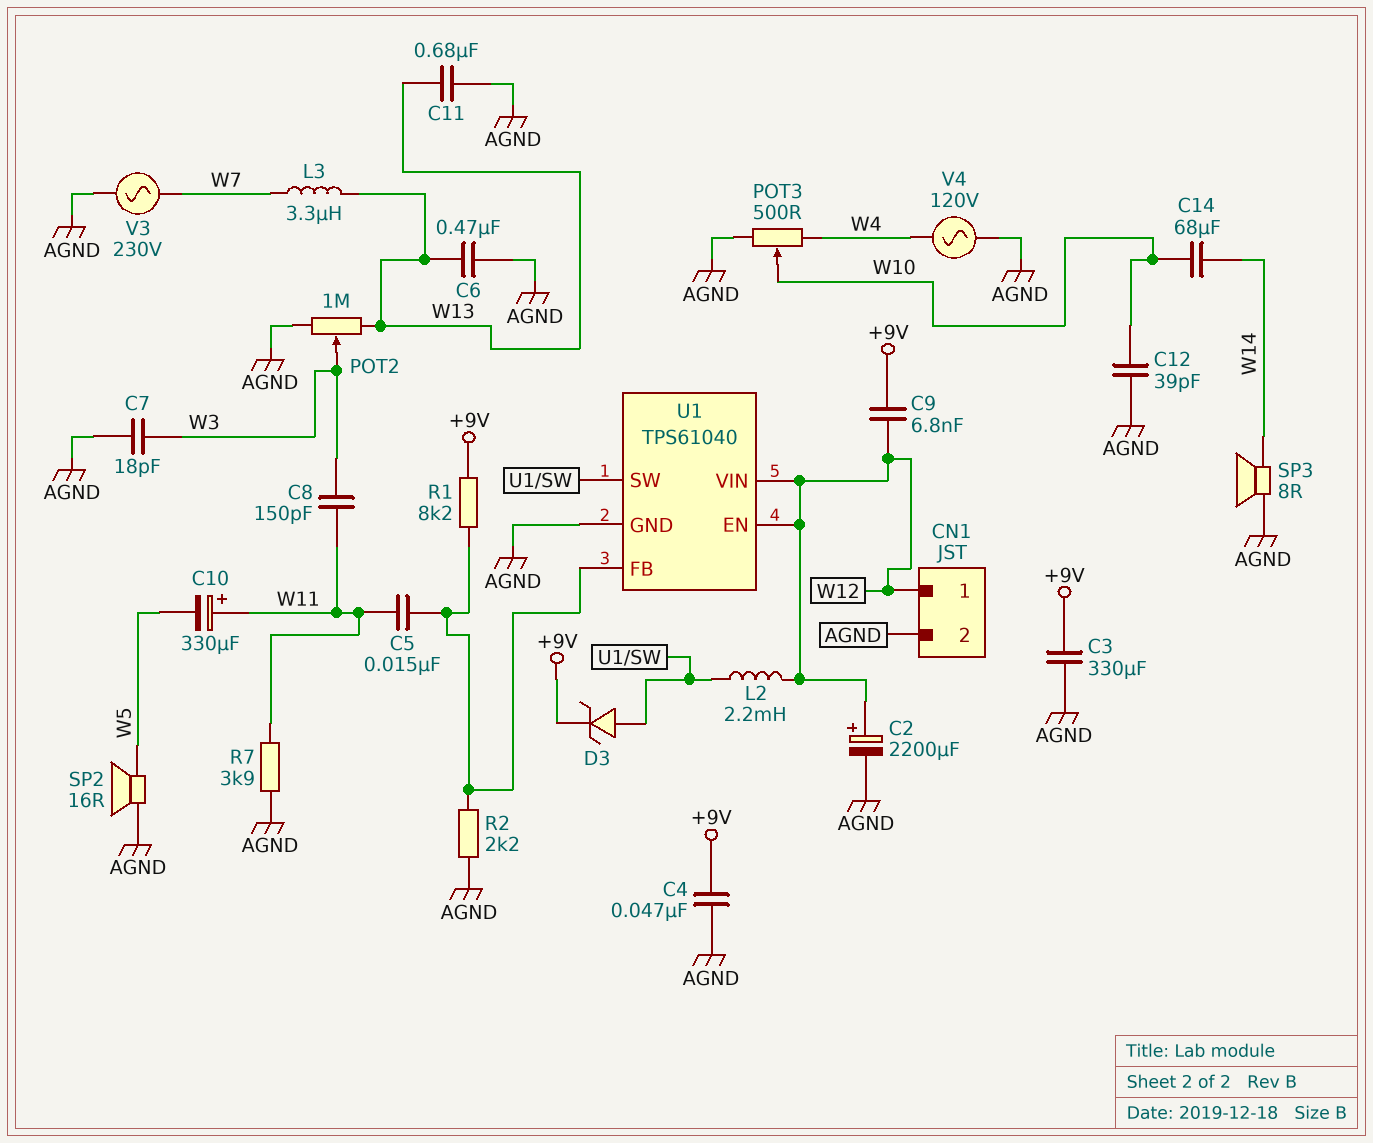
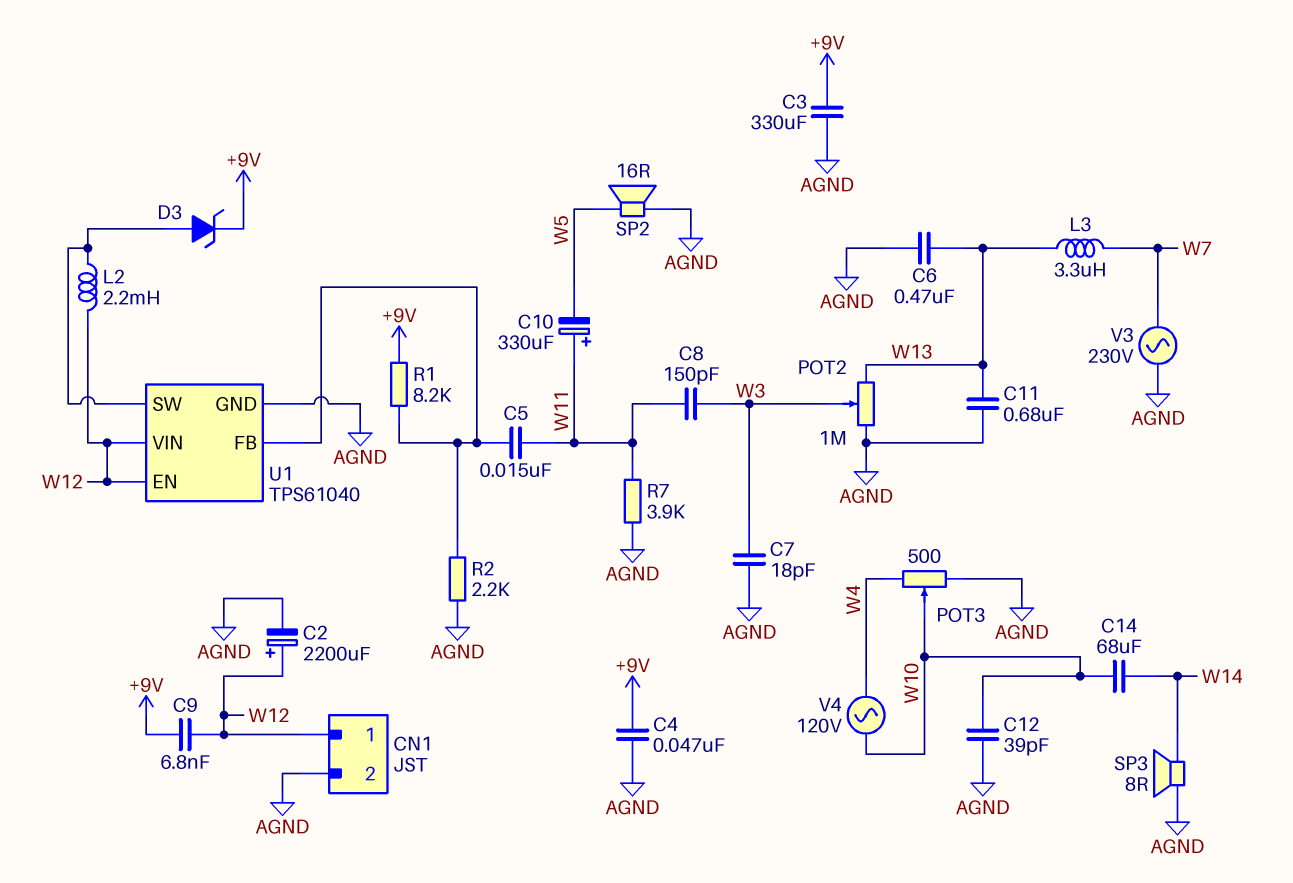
V4: AC 120V (AGND, W4) -> AC 120V (W4, W10)

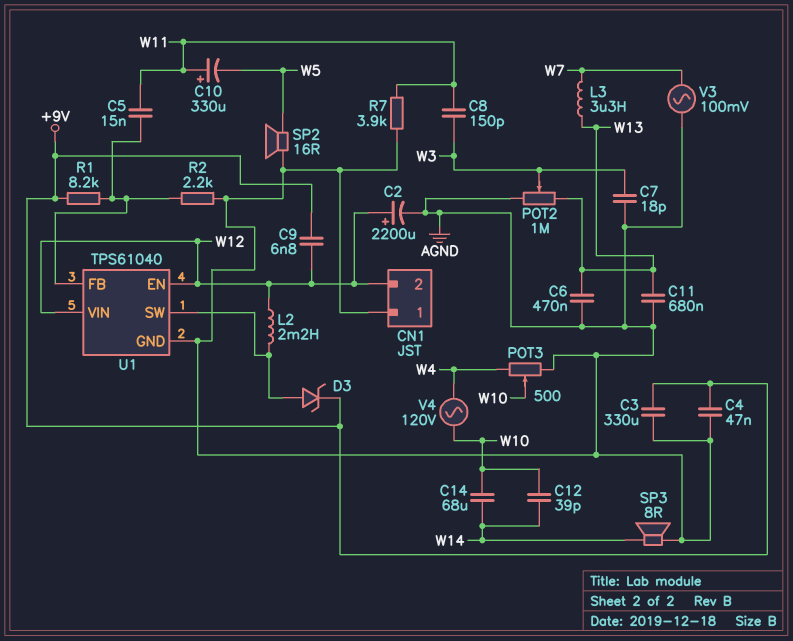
C12: 39pF (AGND, W10) -> 39pF (W10, W14)
CN1 pin 1: W12 -> AGND
CN1 pin 2: AGND -> W12
V3: AC 230V (AGND, W7) -> AC 100mV (AGND, W7)

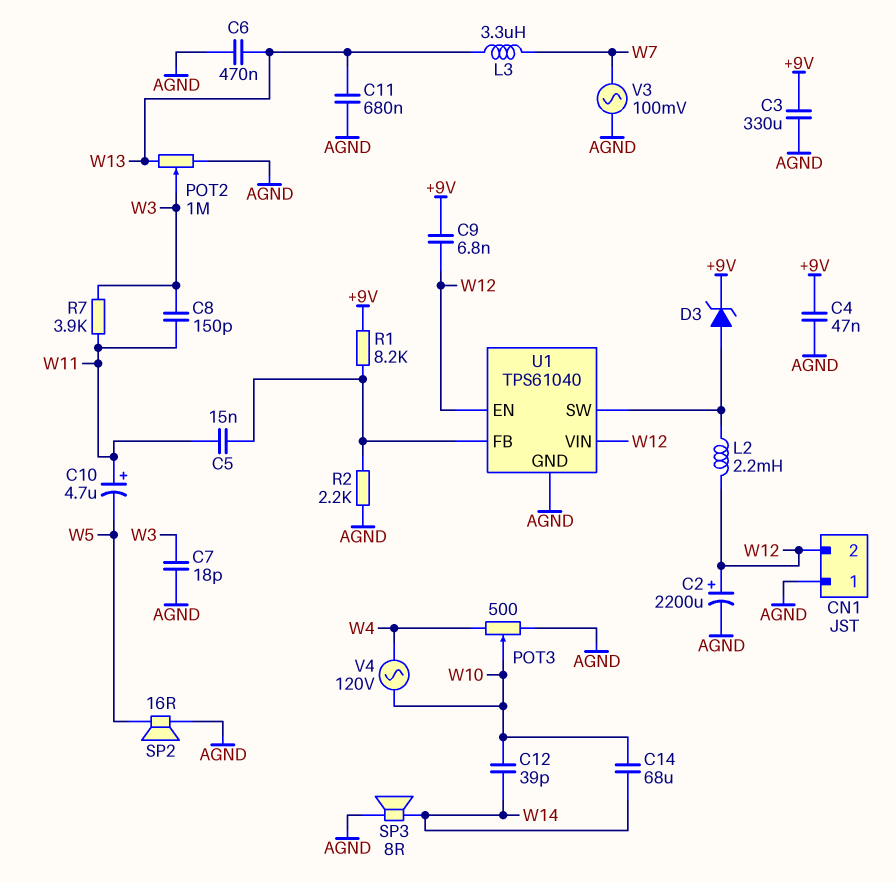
C10: 330uF (plus W11, minus W5) -> 4.7uF (plus W11, minus W5)
R7: 3.9k (AGND, W11) -> 3.9k (W3, W11)

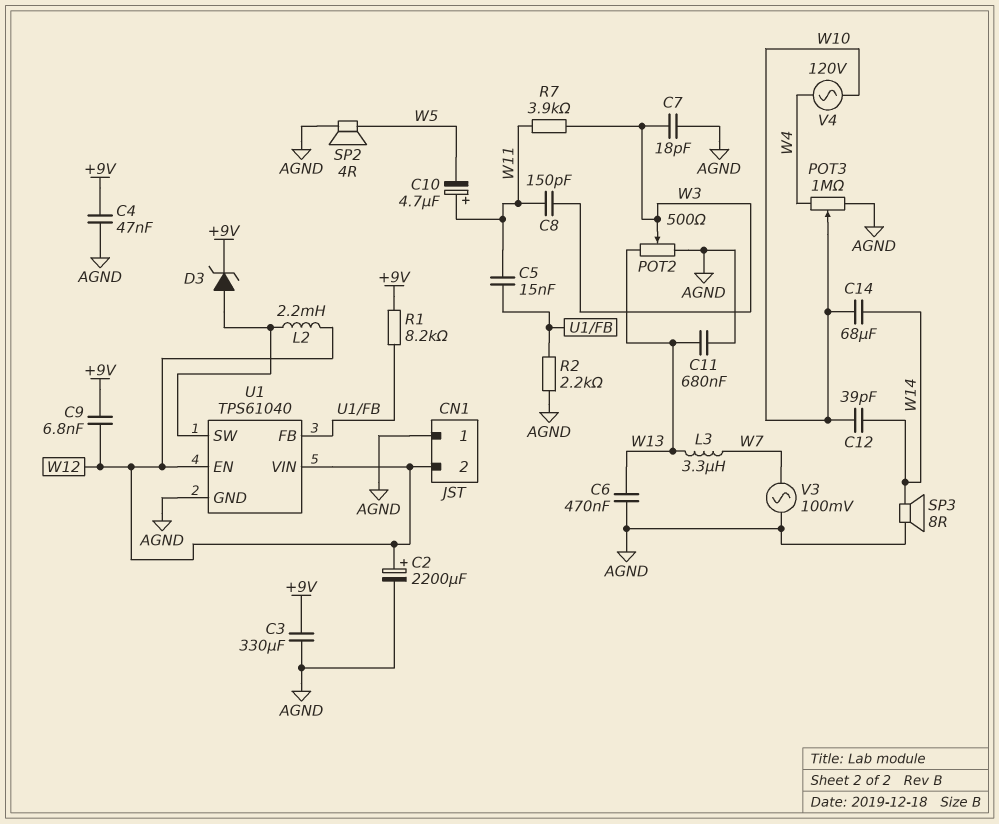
POT2: 1M (AGND, W13, wiper W3) -> 500 (AGND, W13, wiper W3)
POT3: 500 (AGND, W4, wiper W10) -> 1M (AGND, W4, wiper W10)
SP2: speaker 16R (AGND, W5) -> speaker 4R (AGND, W5)

